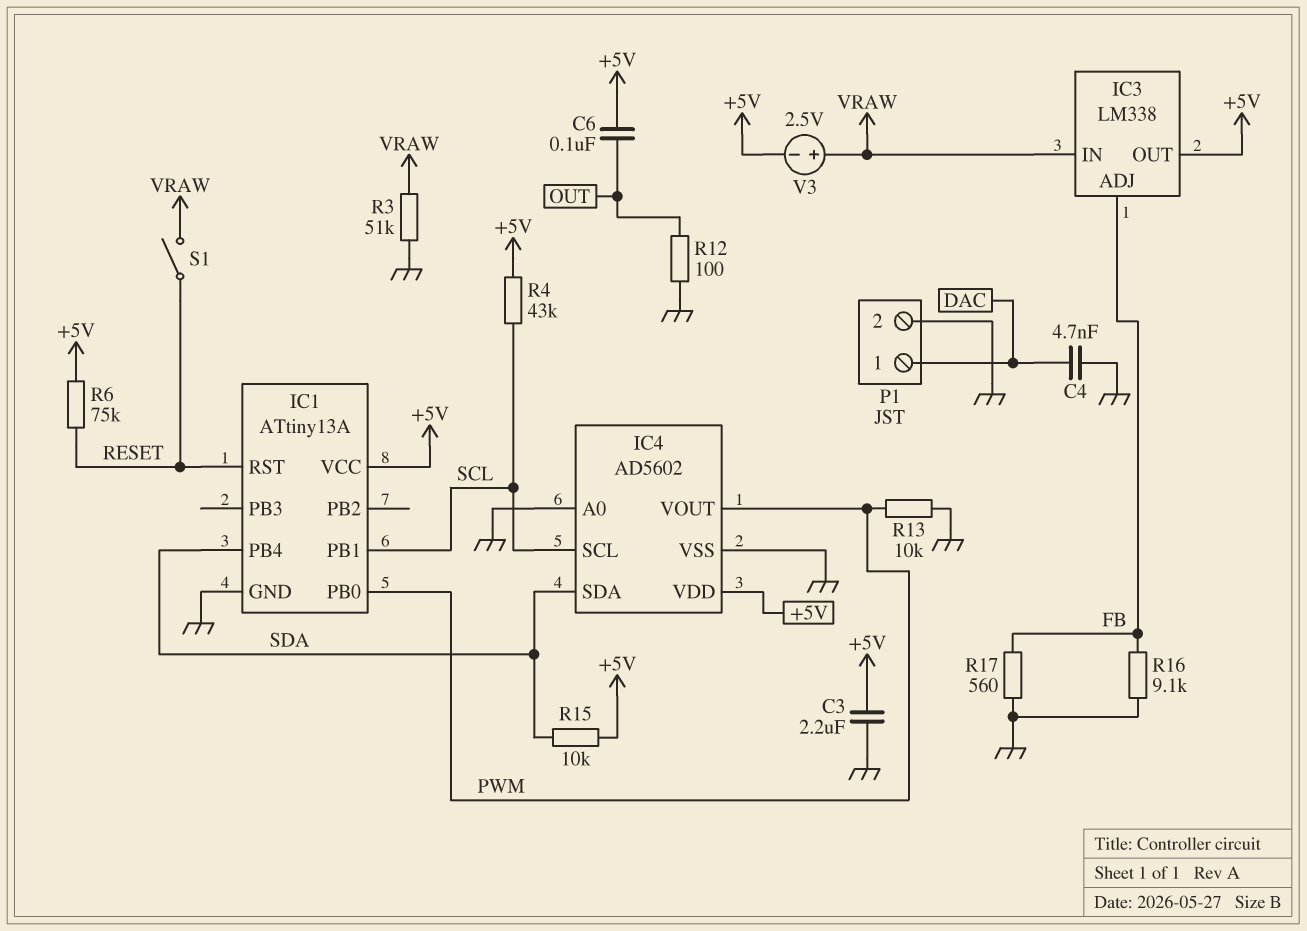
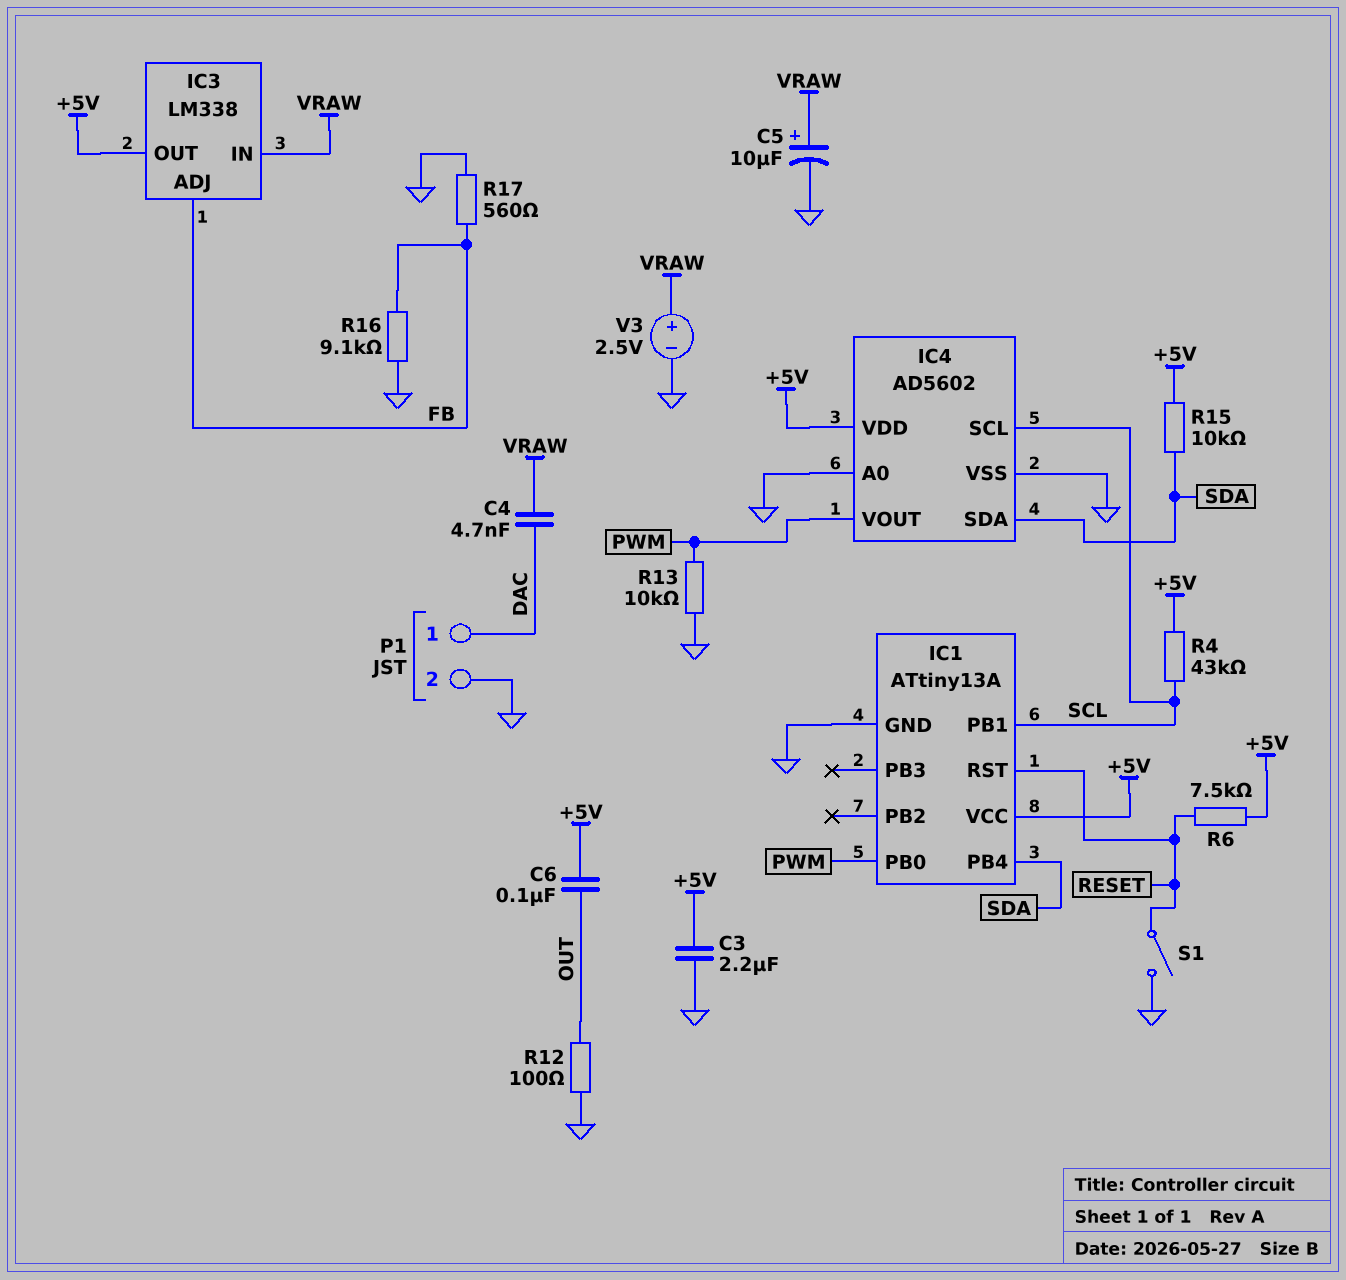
C4: 4.7nF (DAC, GND) -> 4.7nF (DAC, VRAW)
C5: none -> 10uF (plus VRAW, minus GND)
R3: 51k (GND, VRAW) -> none
R6: 75k (+5V, RESET) -> 7.5k (+5V, RESET)
S1: switch (RESET, VRAW) -> switch (GND, RESET)
V3: 2.5V (plus VRAW, minus +5V) -> 2.5V (plus VRAW, minus GND)

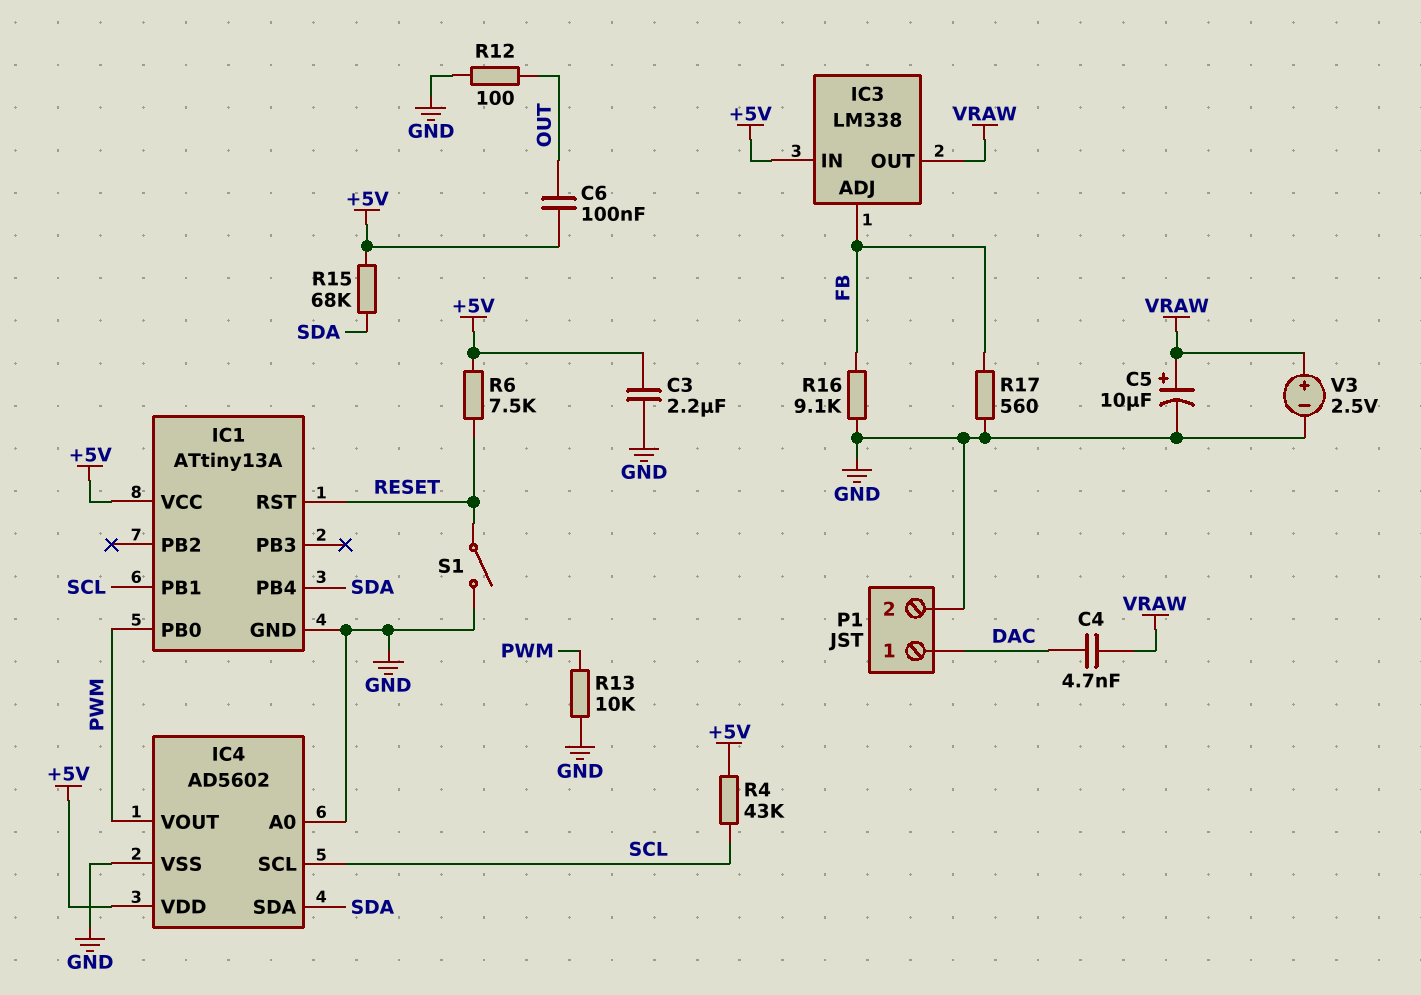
IC3 pin IN: VRAW -> +5V
IC3 pin OUT: +5V -> VRAW
R15: 10k (+5V, SDA) -> 68k (+5V, SDA)

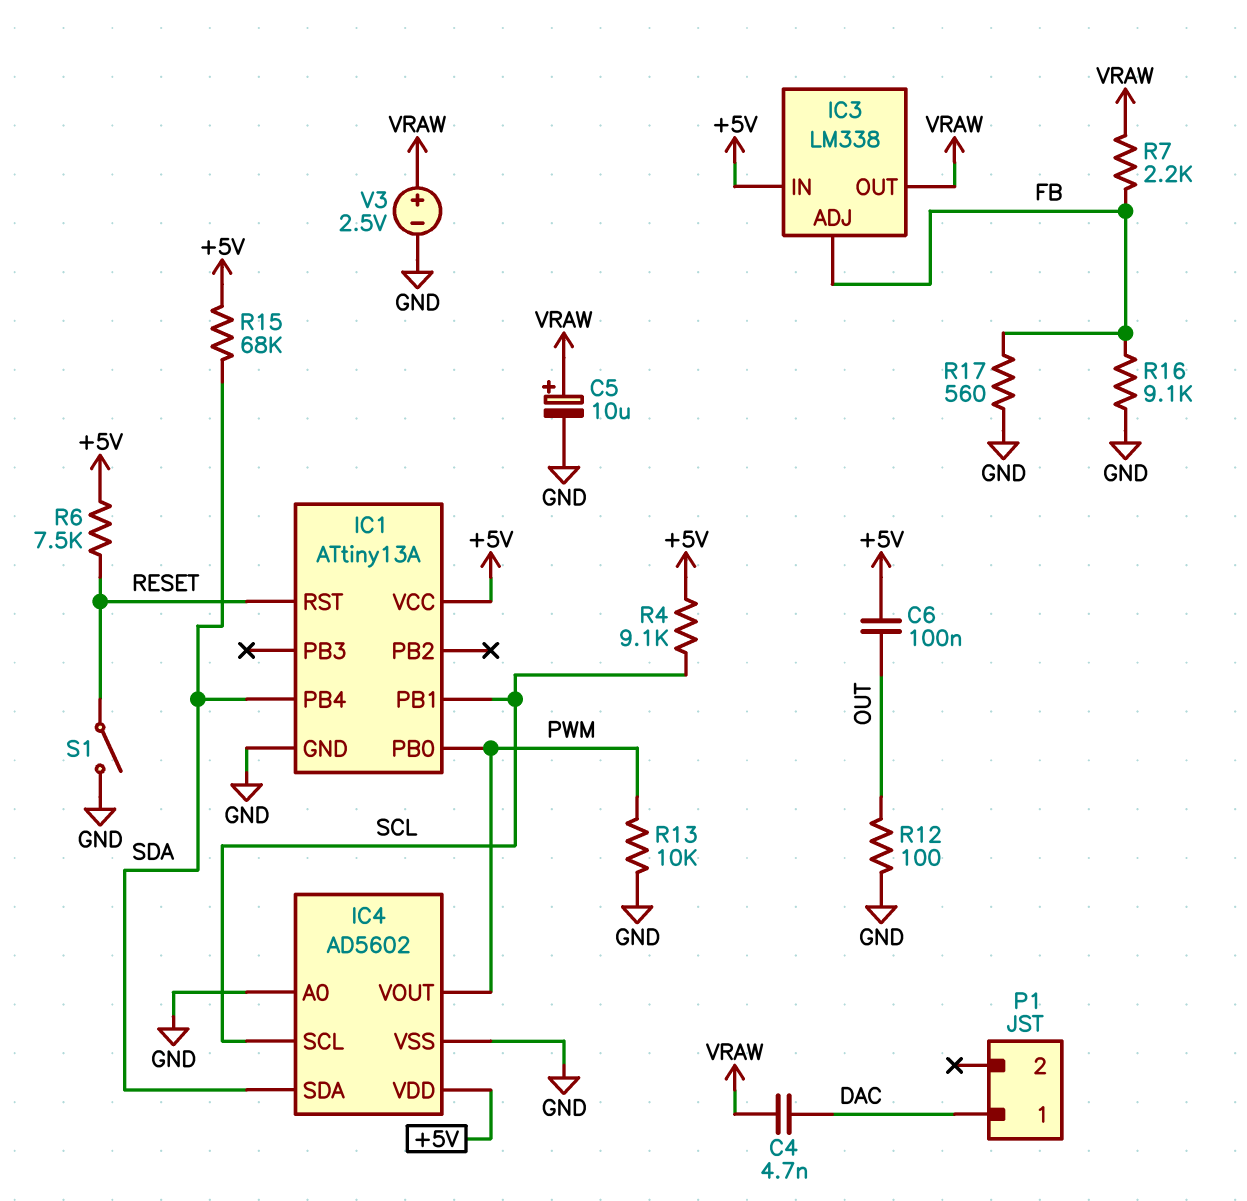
C3: 2.2uF (+5V, GND) -> none
P1 pin 2: GND -> none
R4: 43k (+5V, SCL) -> 9.1k (+5V, SCL)
R7: none -> 2.2k (FB, VRAW)

